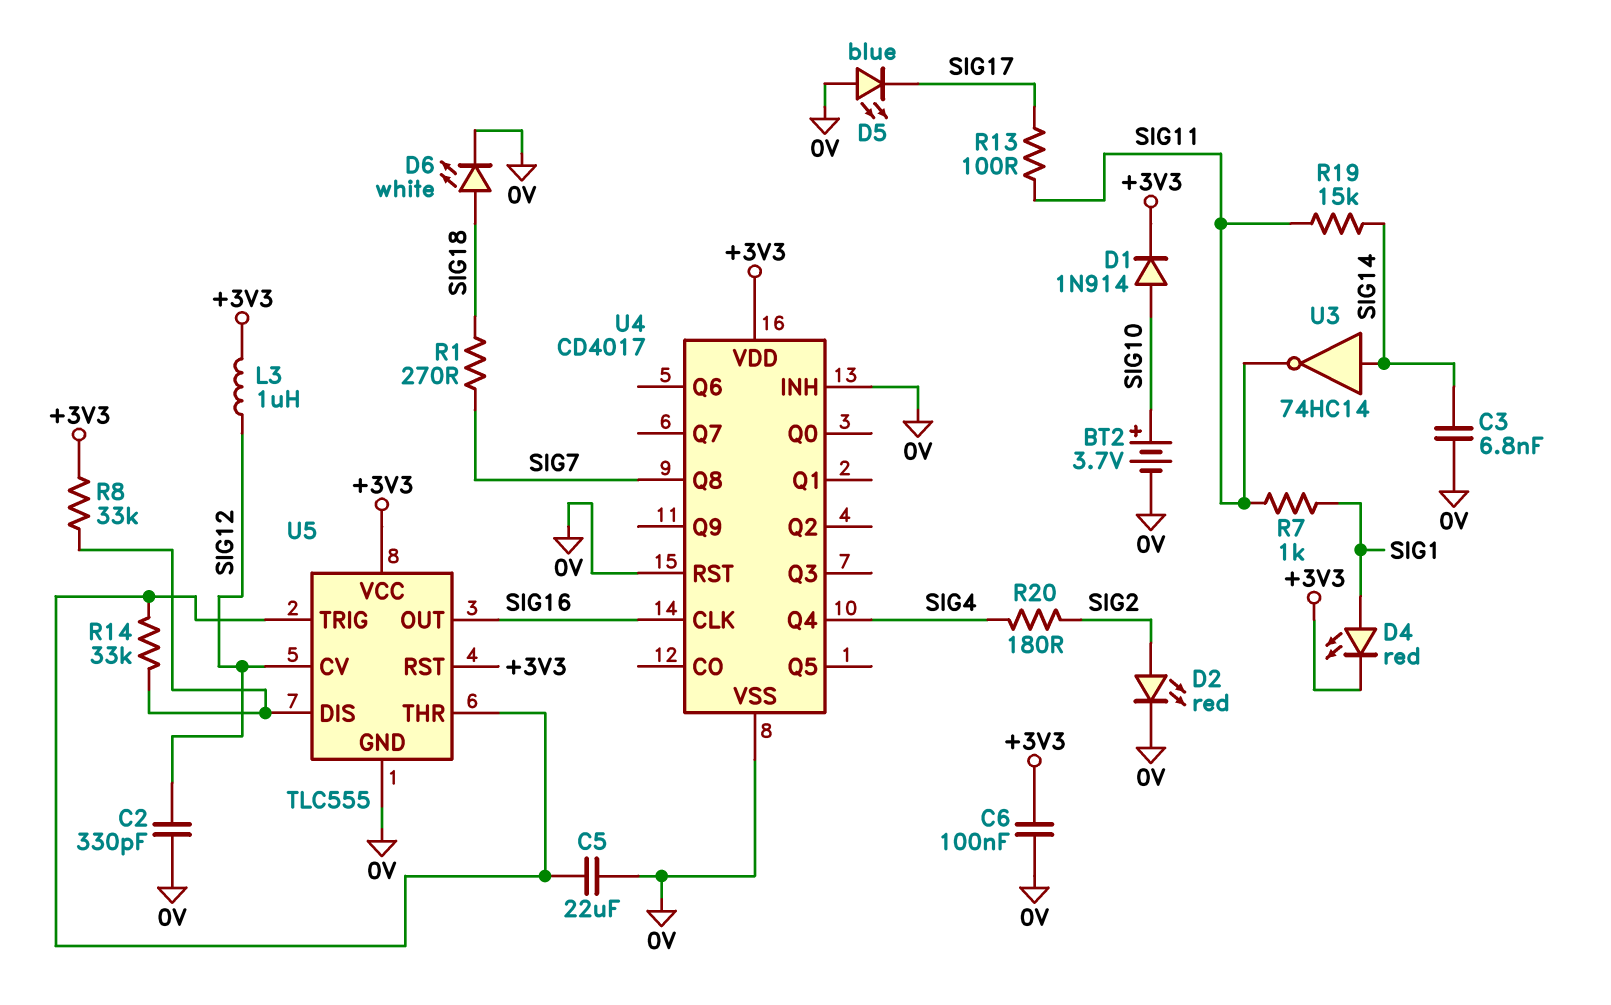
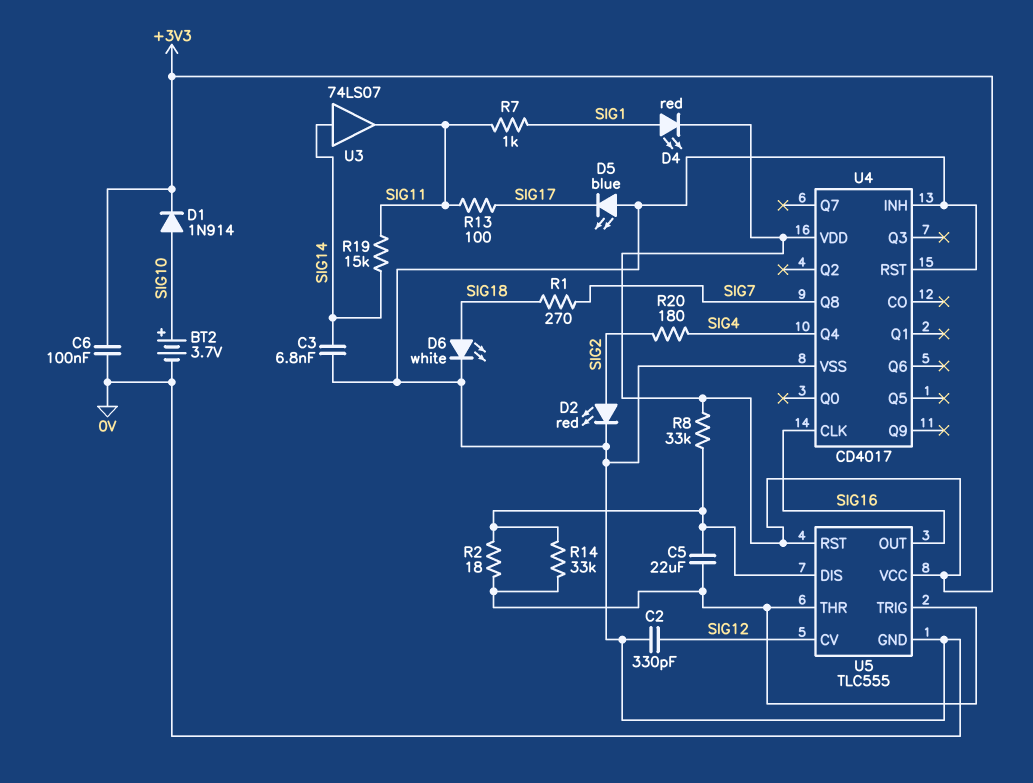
C5: 22uF (0V, U5/THR) -> 22uF (U5/DIS, U5/THR)
L3: 1uH (+3V3, SIG12) -> none
R2: none -> 18 (U5/DIS, U5/THR)
U3: NOT 74HC14 (in SIG14, out SIG11) -> buffer 74LS07 (in SIG14, out SIG11)

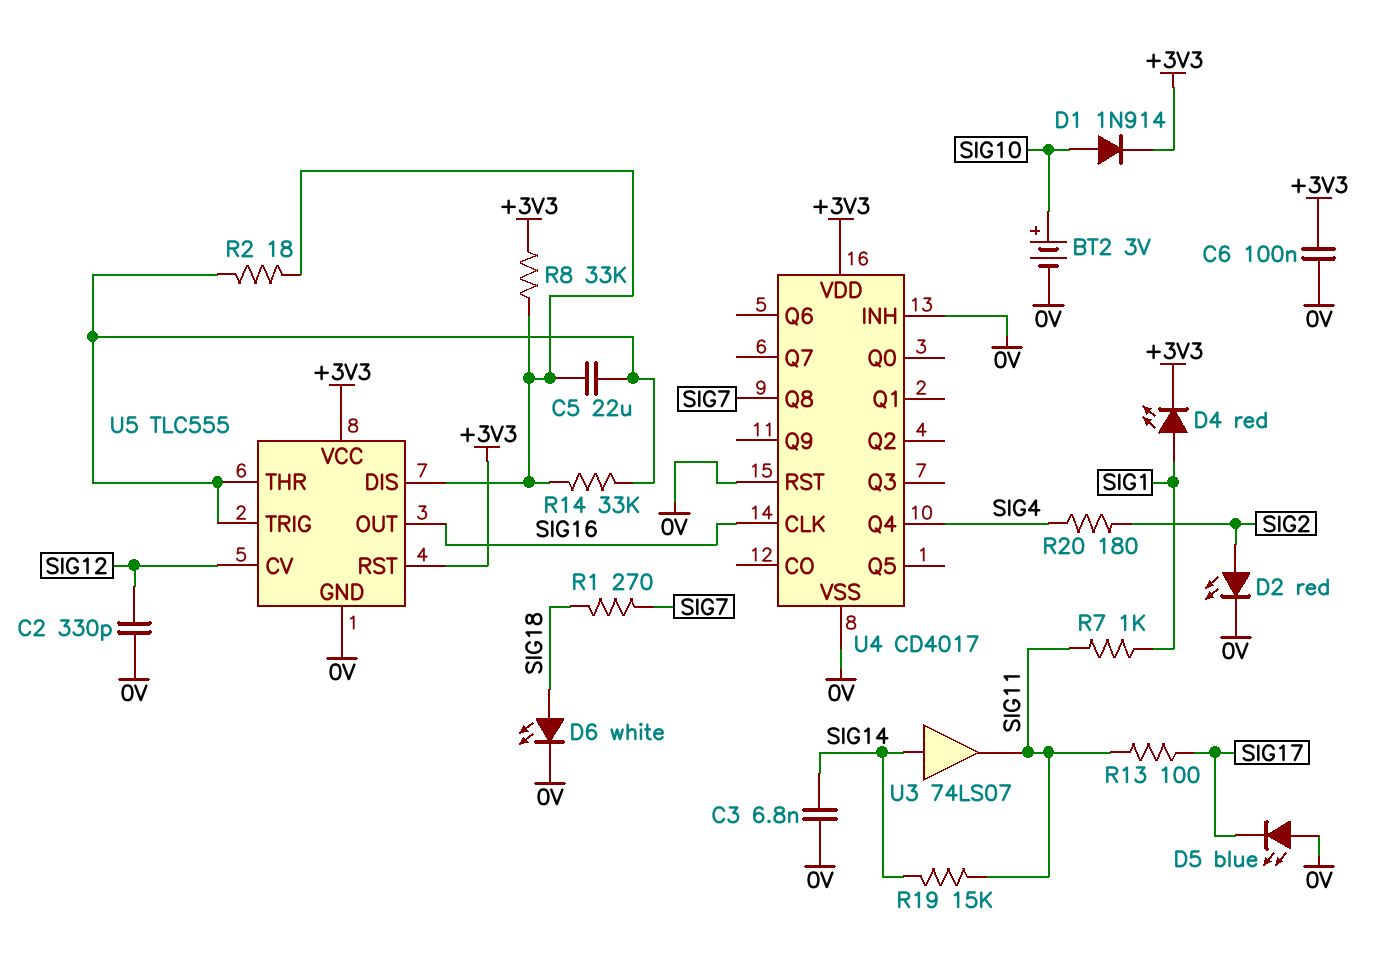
BT2: 3.7V (plus SIG10, minus 0V) -> 3V (plus SIG10, minus 0V)

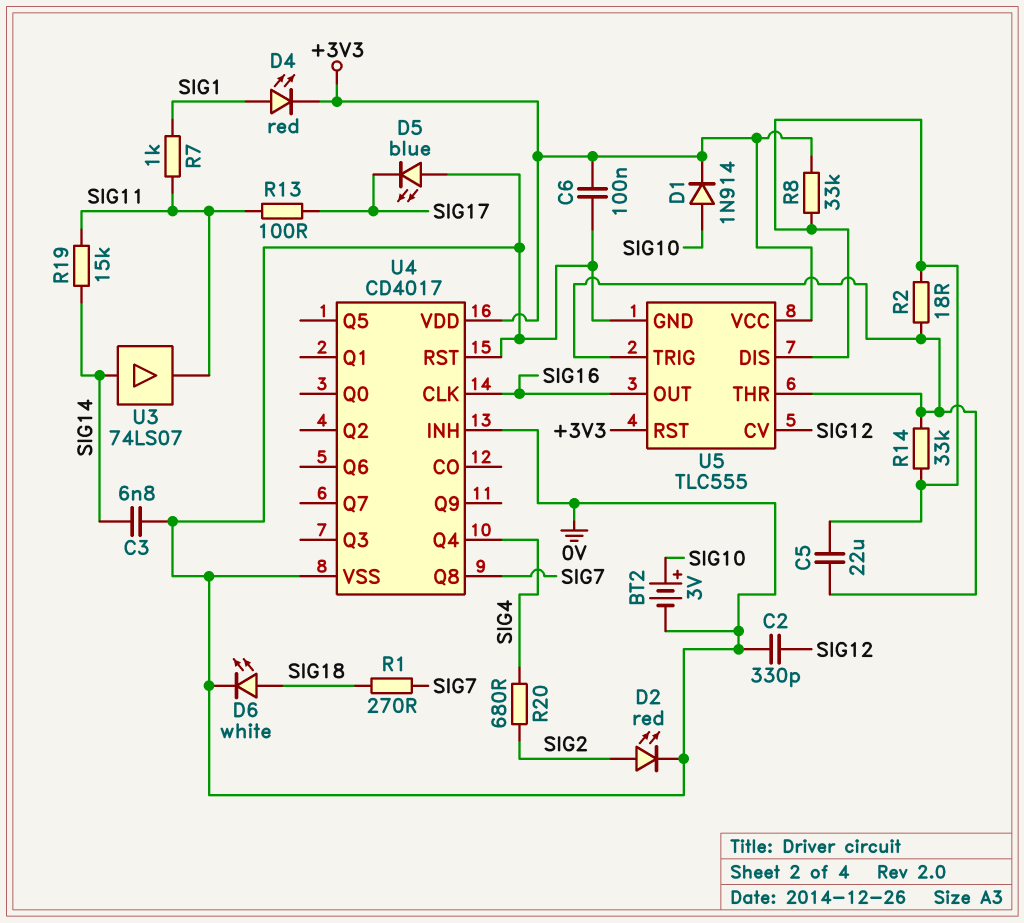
R20: 180 (SIG2, SIG4) -> 680 (SIG2, SIG4)

